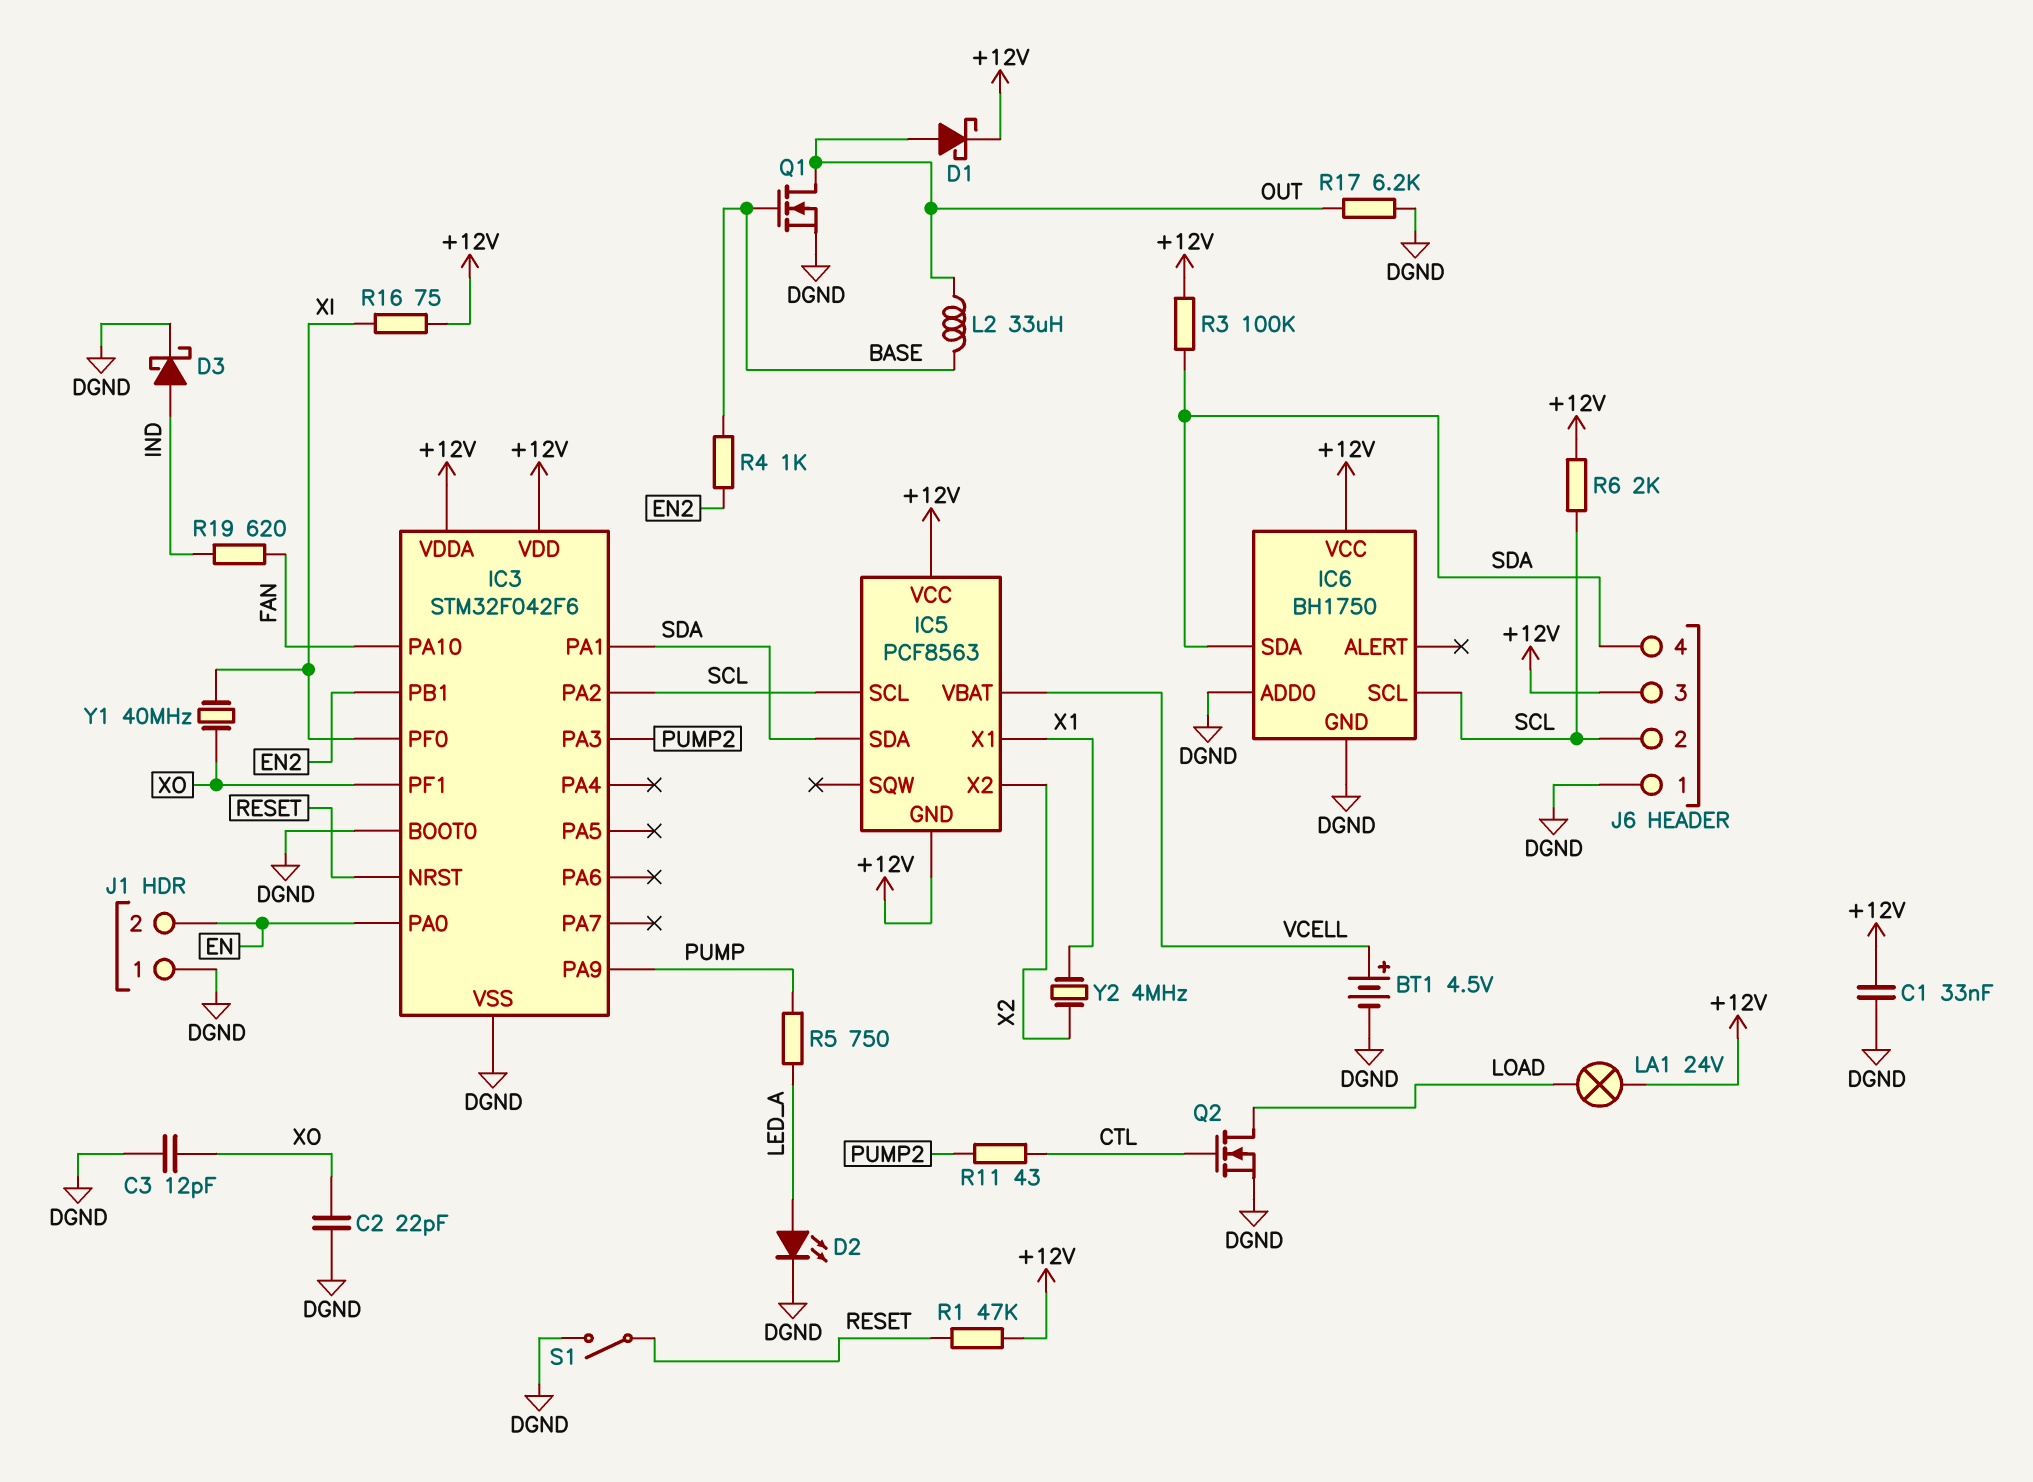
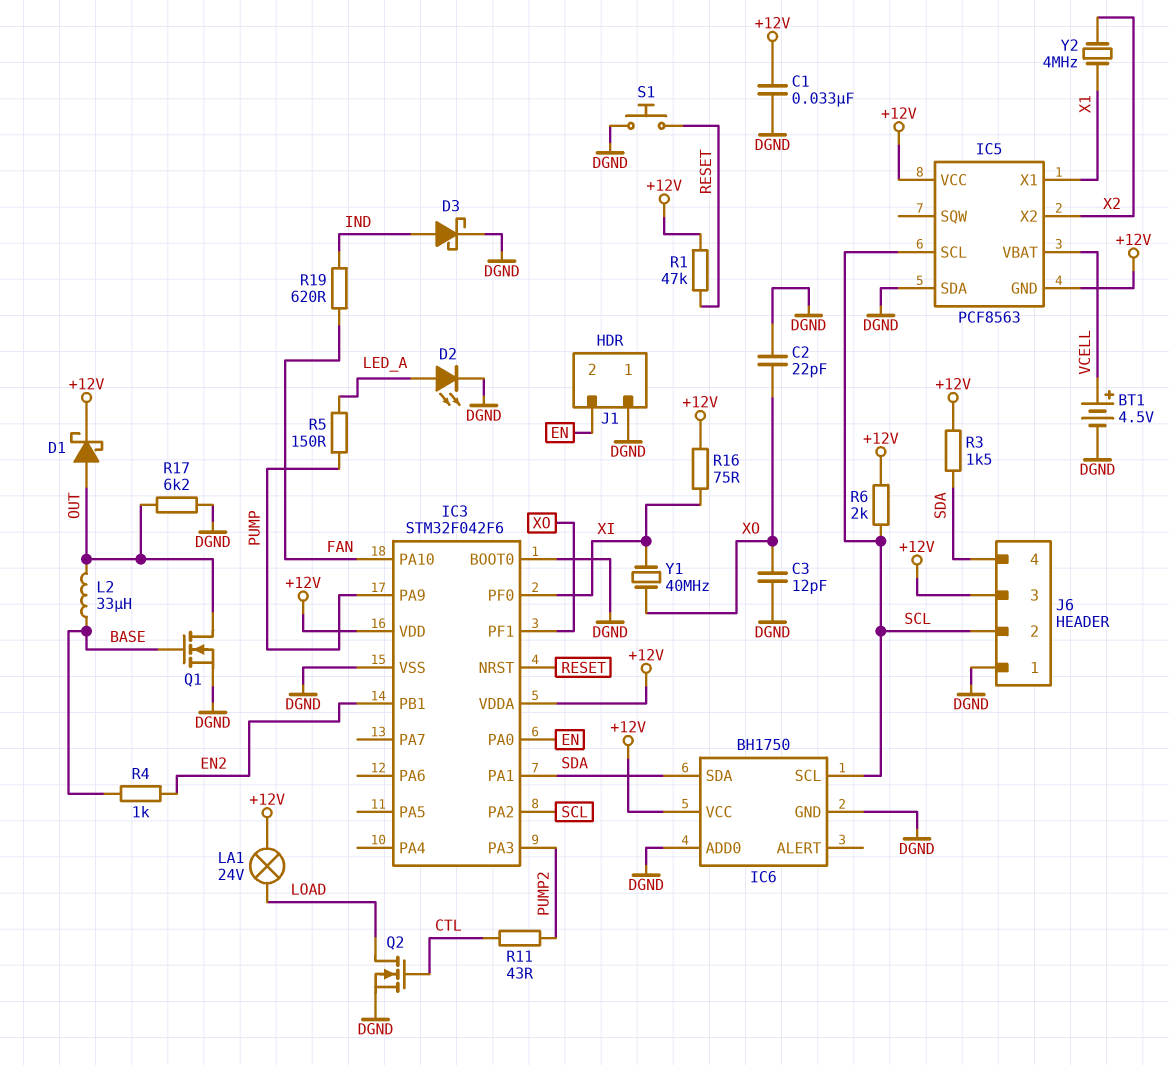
IC5 pin SDA: SDA -> DGND
R3: 100k (+12V, SDA) -> 1.5k (+12V, SDA)
R5: 750 (LED_A, PUMP) -> 150 (LED_A, PUMP)
S1: switch (DGND, RESET) -> button (DGND, RESET)

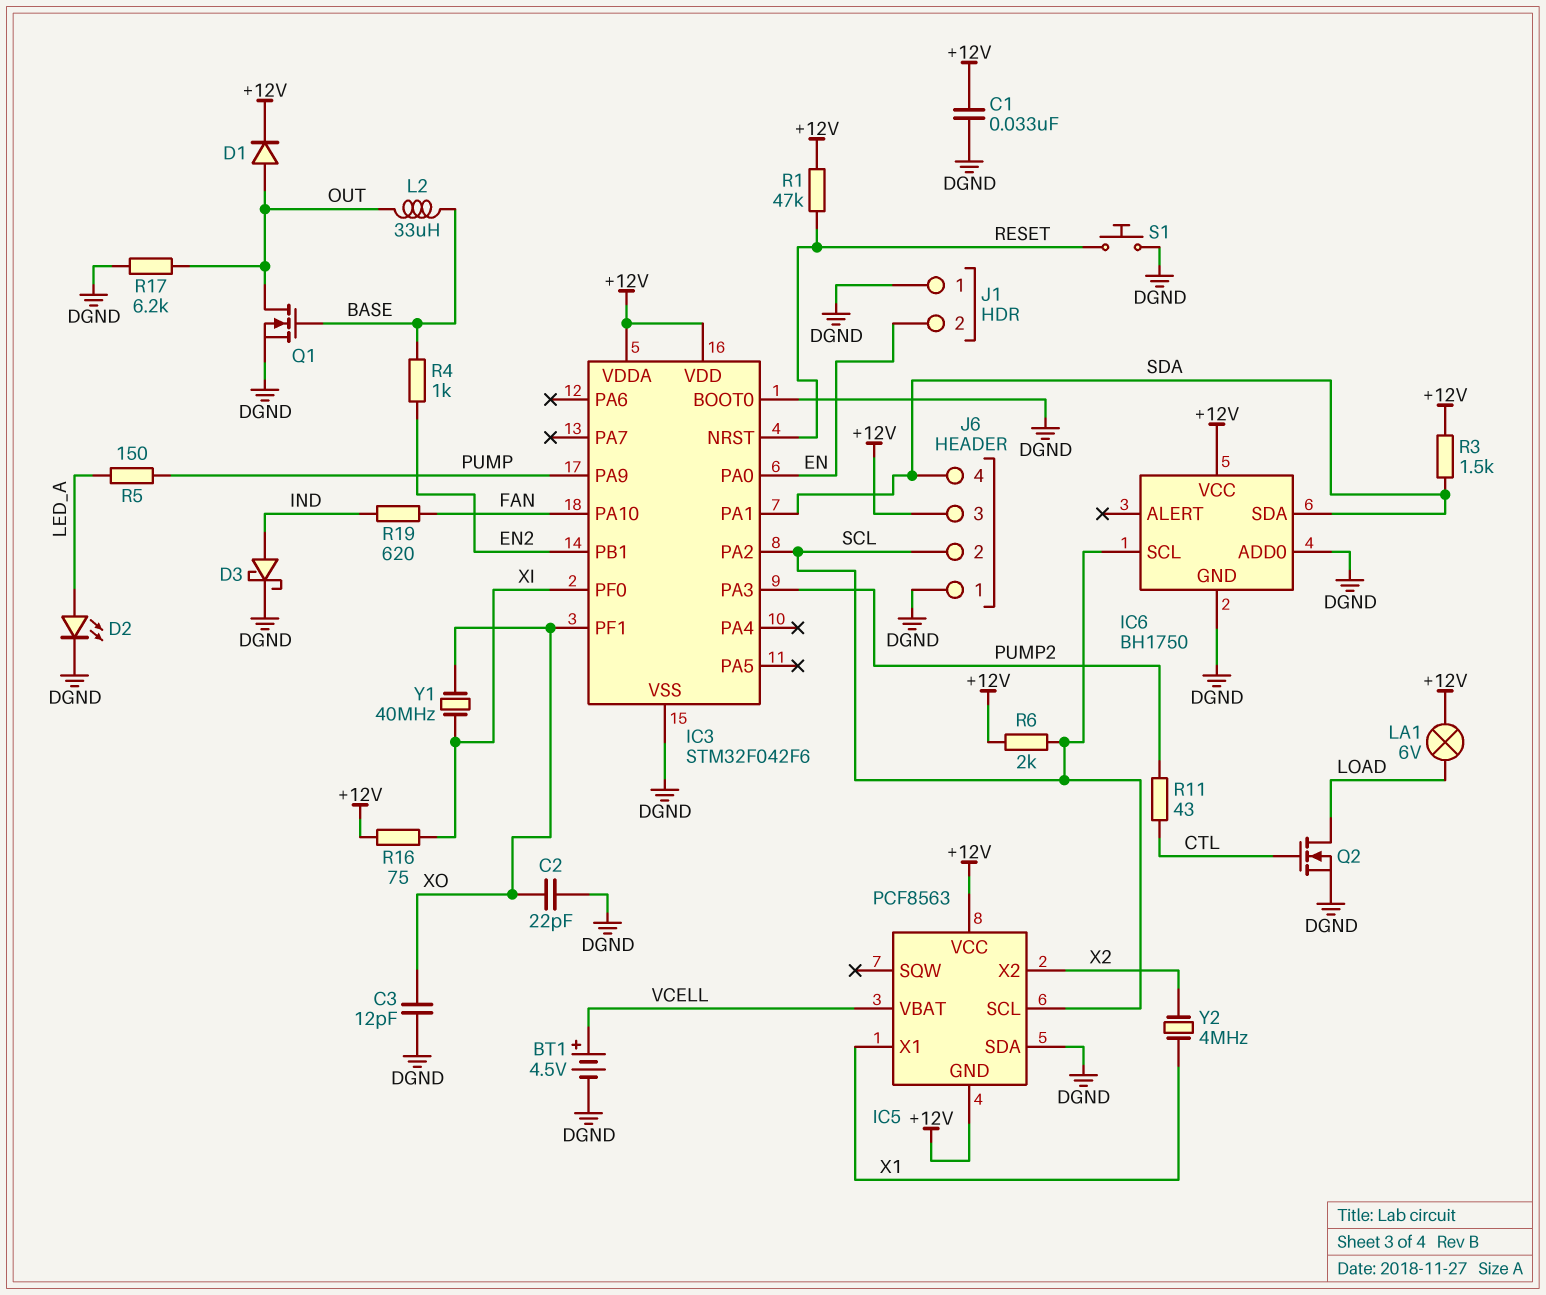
D1: schottky (A OUT, K +12V) -> diode (A OUT, K +12V)
LA1: lamp 24V (+12V, LOAD) -> lamp 6V (+12V, LOAD)

